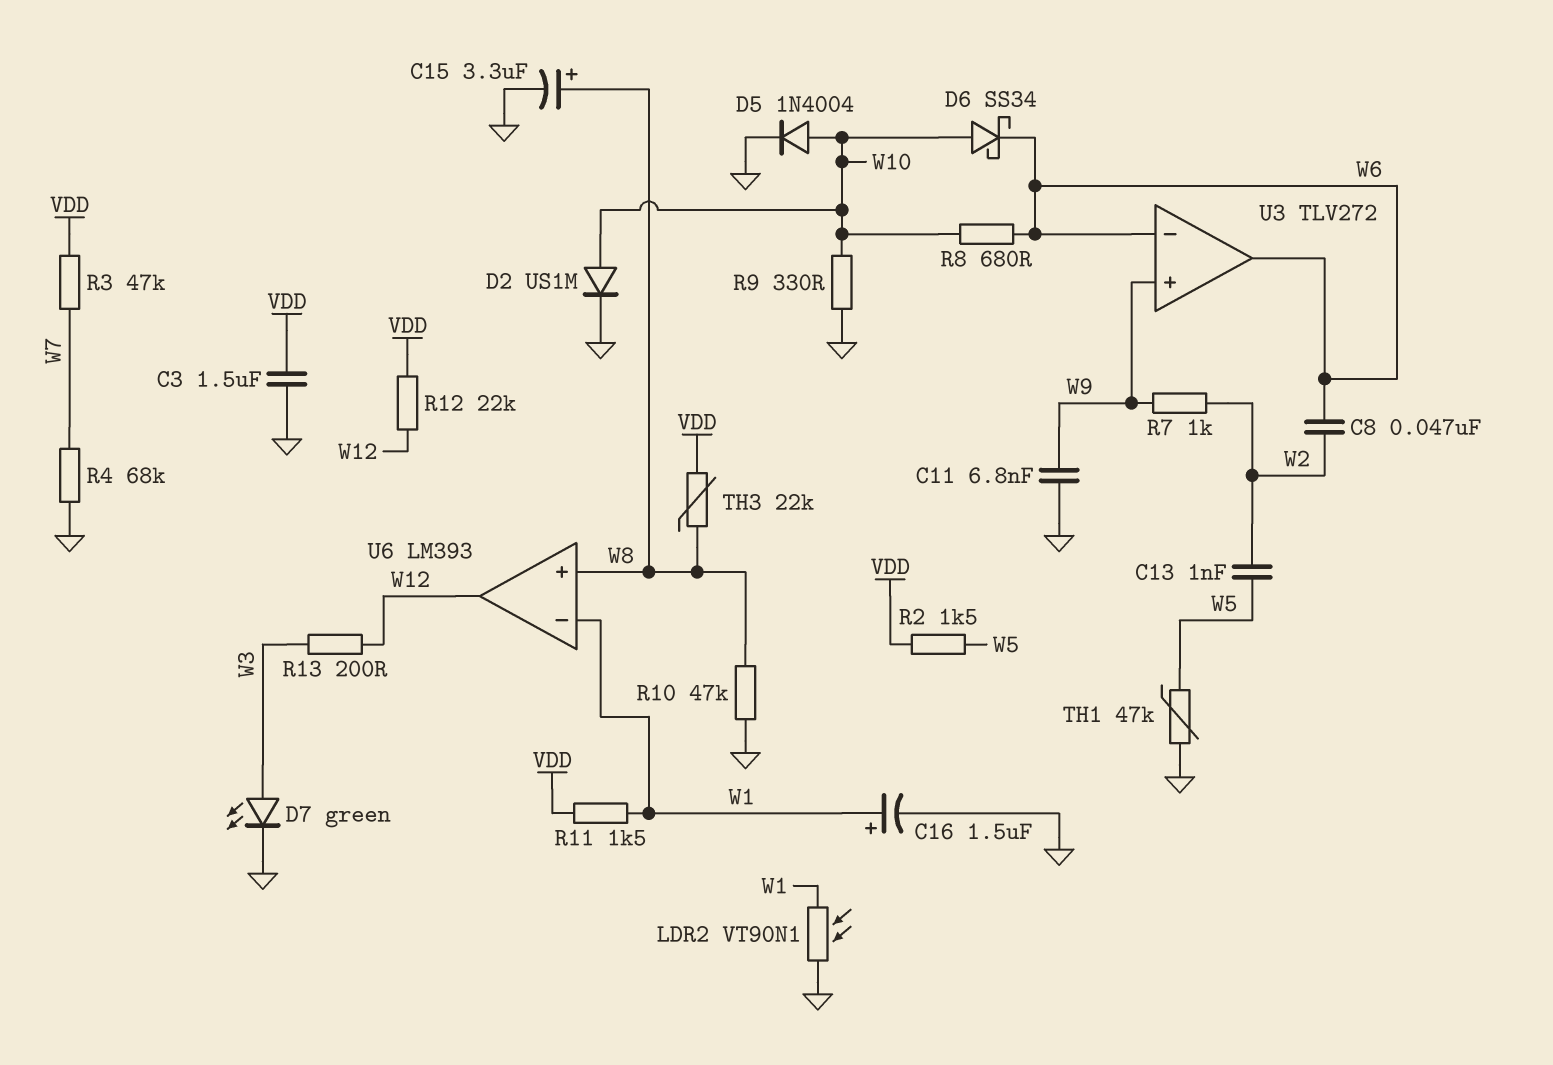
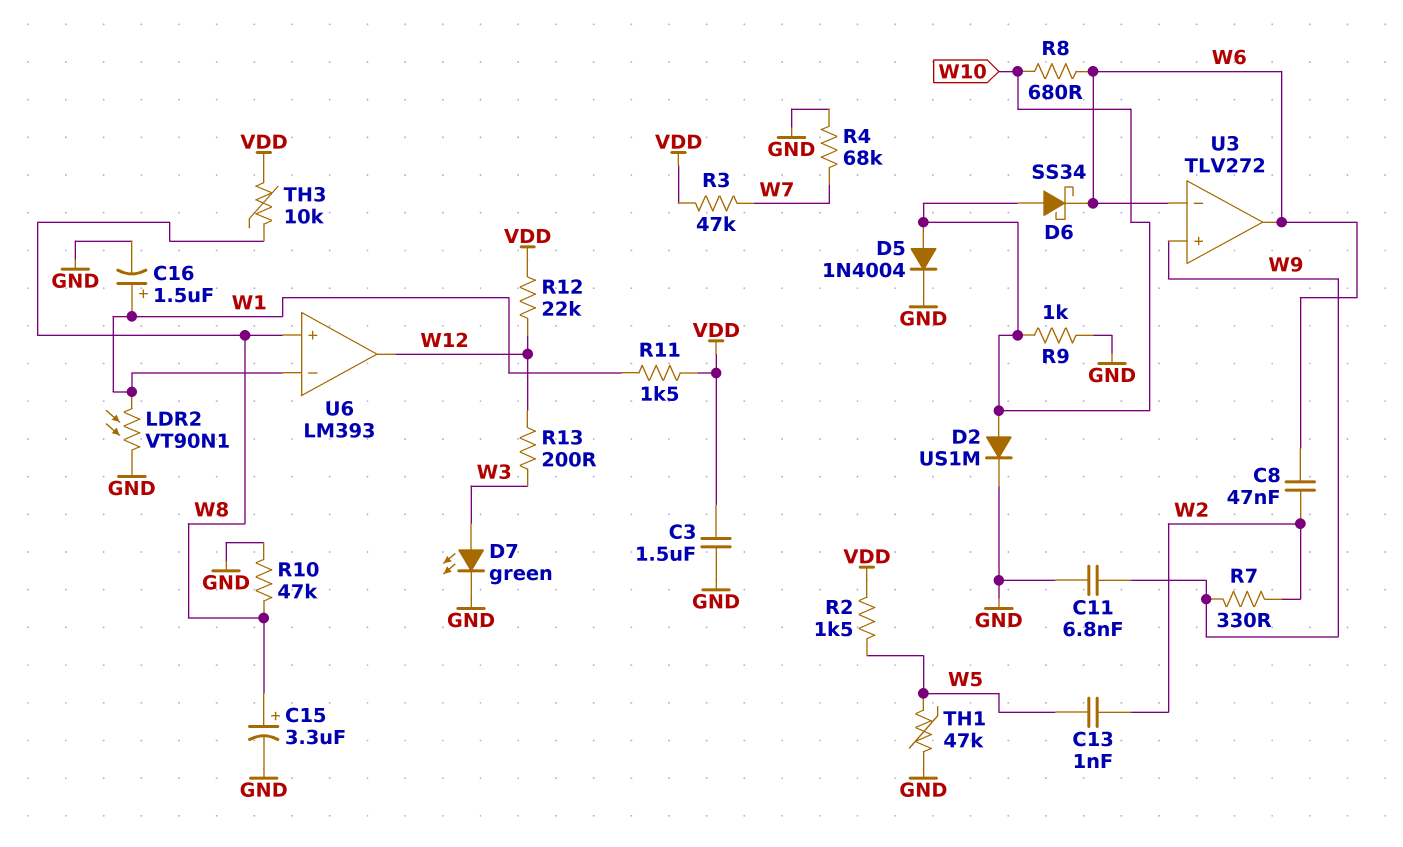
R7: 1k (W2, W9) -> 330 (W2, W9)
R9: 330 (GND, W10) -> 1k (GND, W10)
TH3: 22k (VDD, W8) -> 10k (VDD, W8)

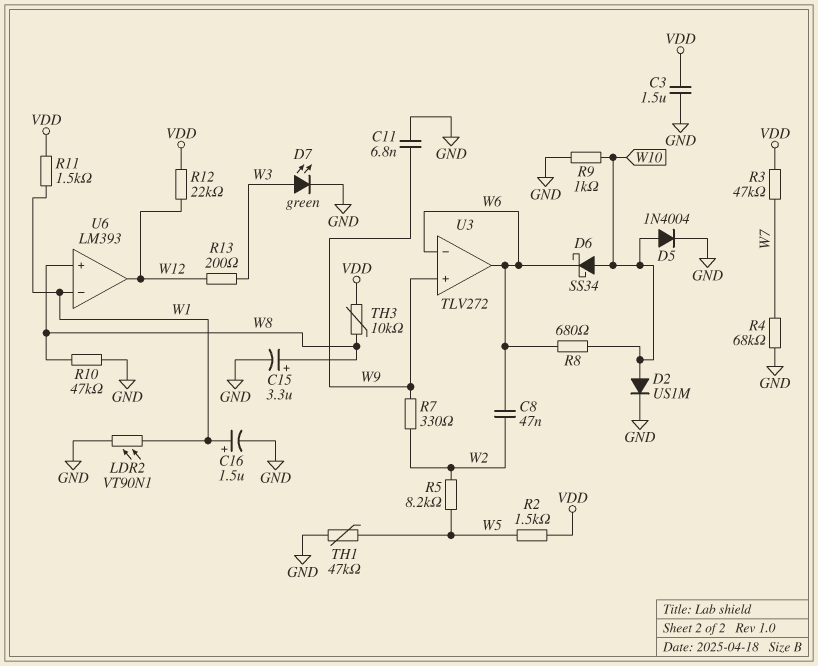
C13: 1nF (W2, W5) -> none
R5: none -> 8.2k (W2, W5)

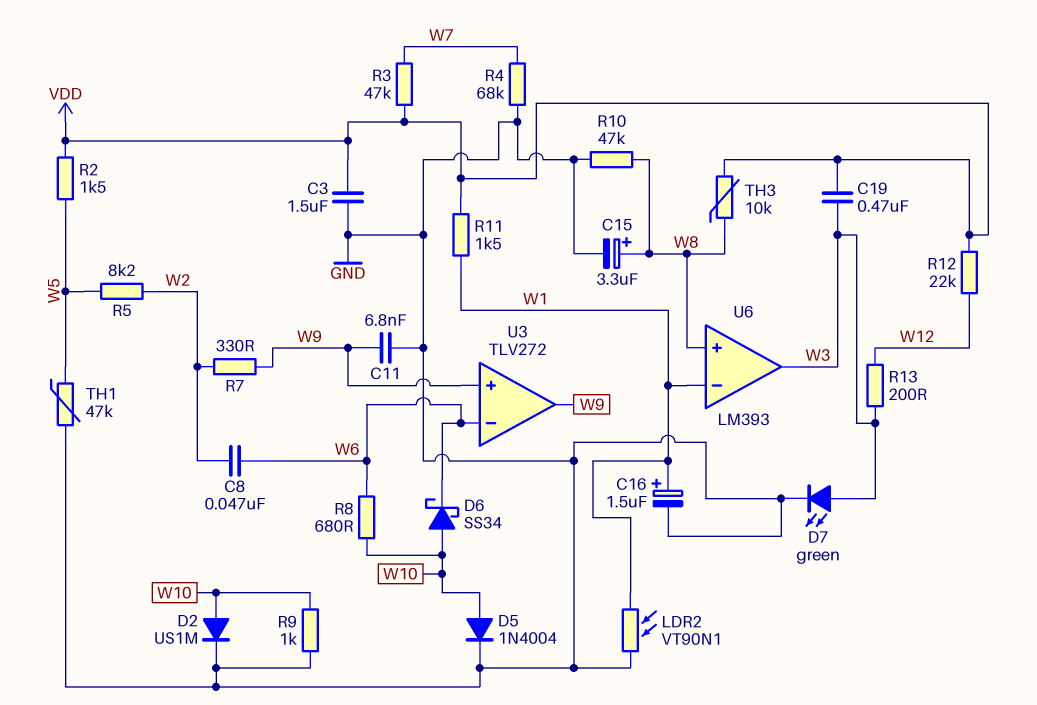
C19: none -> 470nF (VDD, W3)
U3 pin out: W6 -> W9
U6 pin out: W12 -> W3

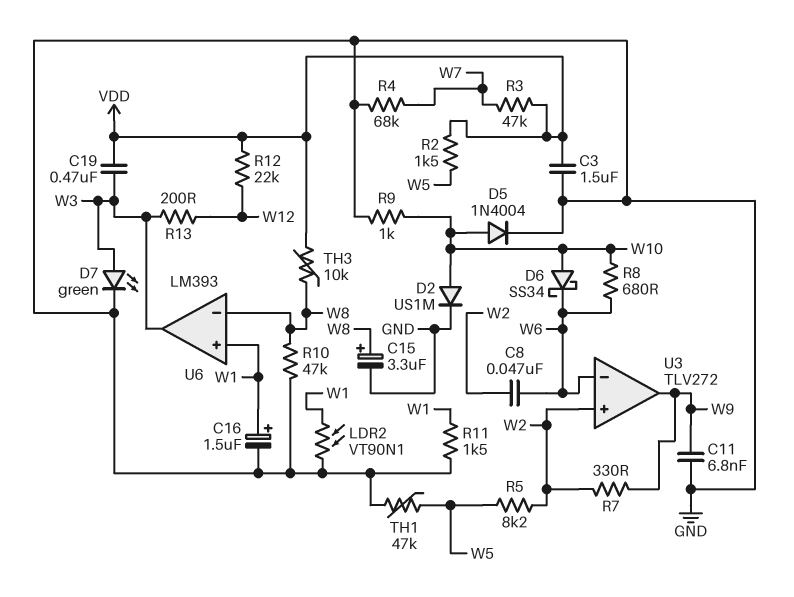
R11: 1.5k (VDD, W1) -> 1.5k (GND, W1)
U3 pin in+: W9 -> W2
U6 pin in+: W8 -> W1
U6 pin in-: W1 -> W8

